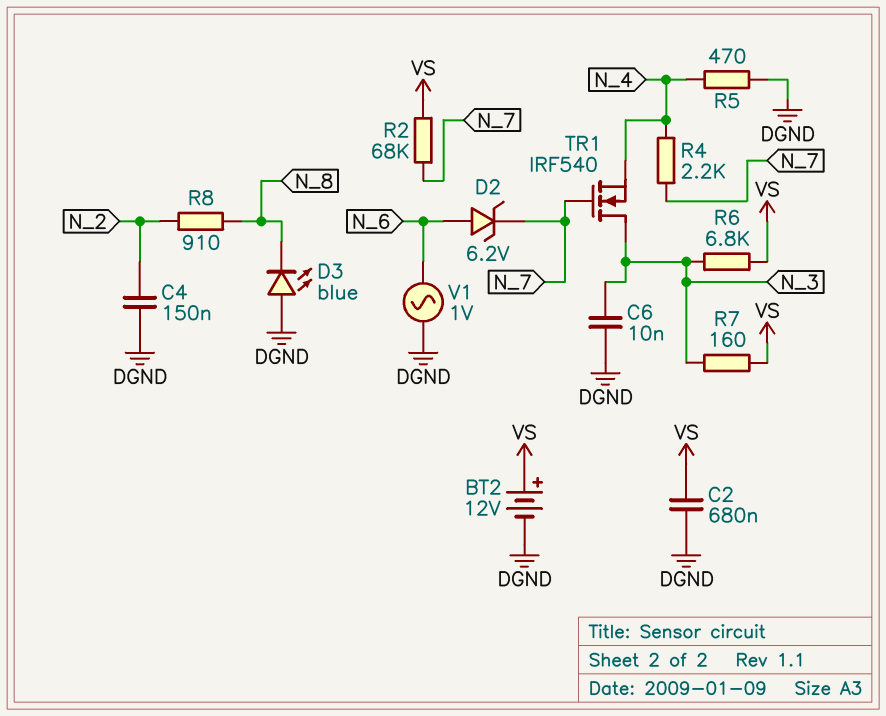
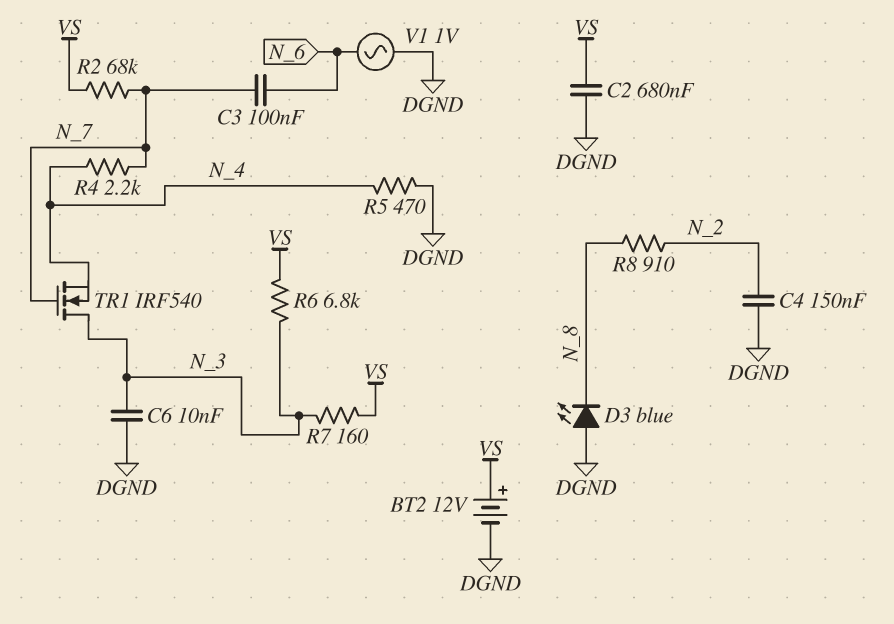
C3: none -> 100nF (N_6, N_7)
D2: zener 6.2V (A N_6, K N_7) -> none

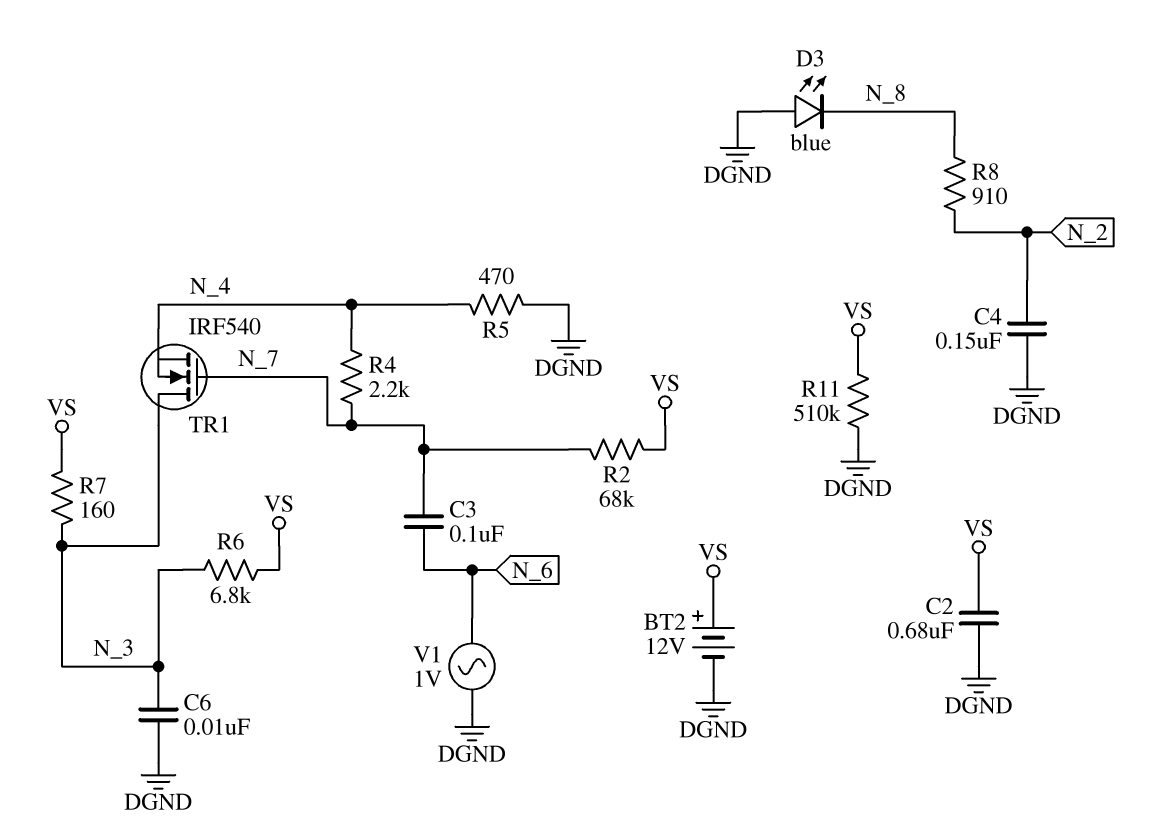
R11: none -> 510k (DGND, VS)

